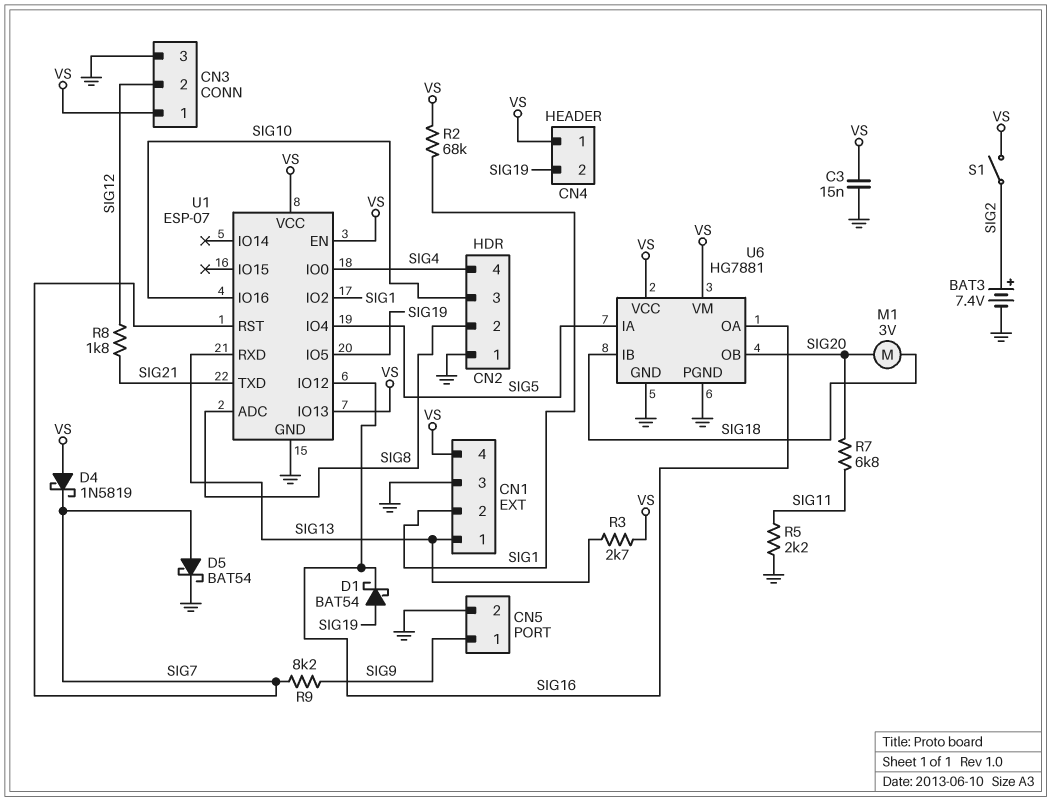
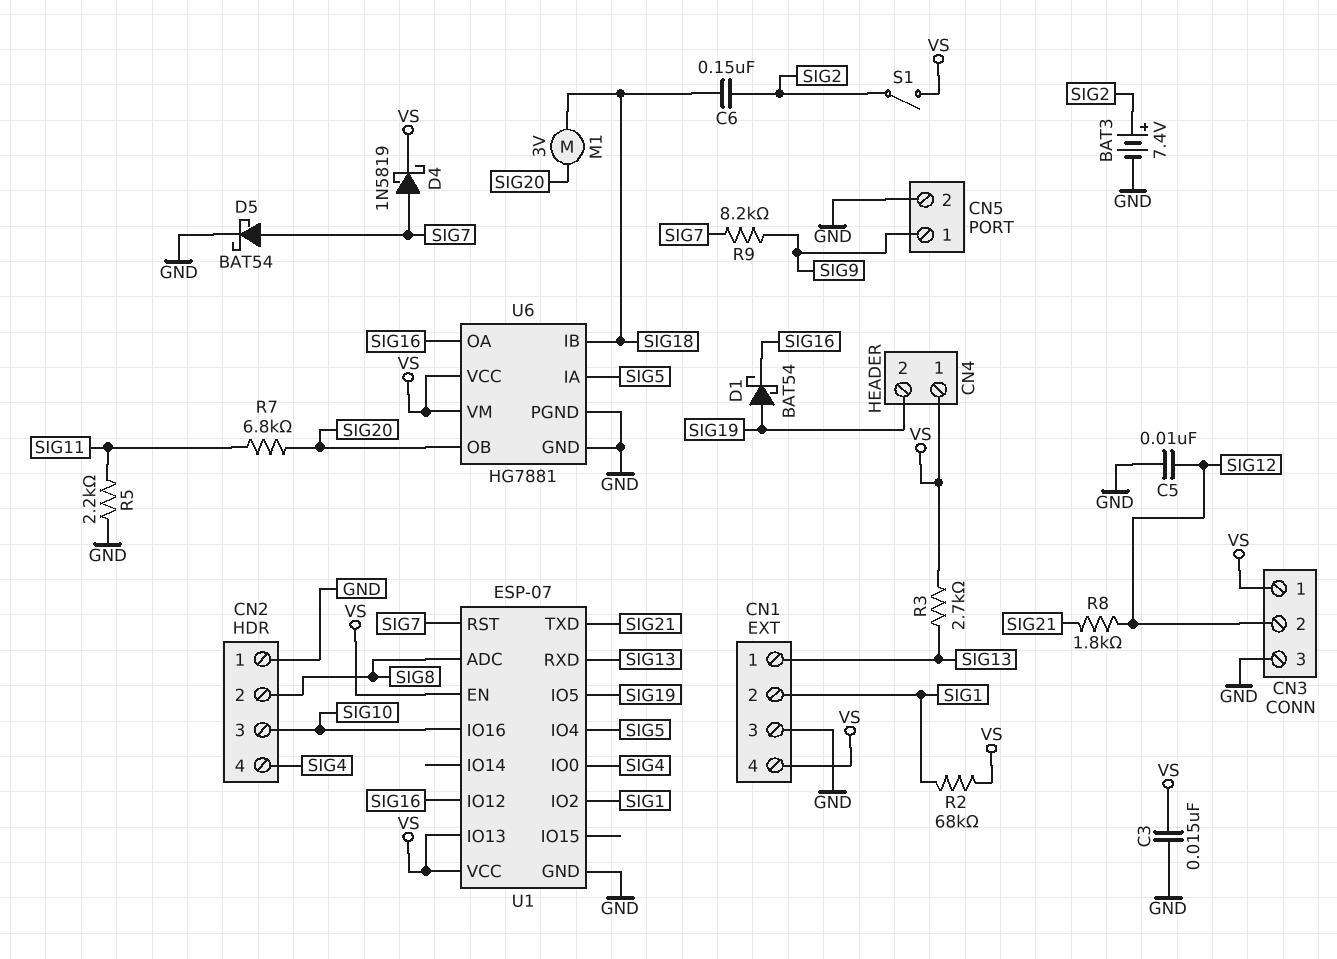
C5: none -> 10nF (GND, SIG12)
C6: none -> 150nF (SIG2, SIG18)
D4: schottky 1N5819 (A VS, K SIG7) -> schottky 1N5819 (A SIG7, K VS)

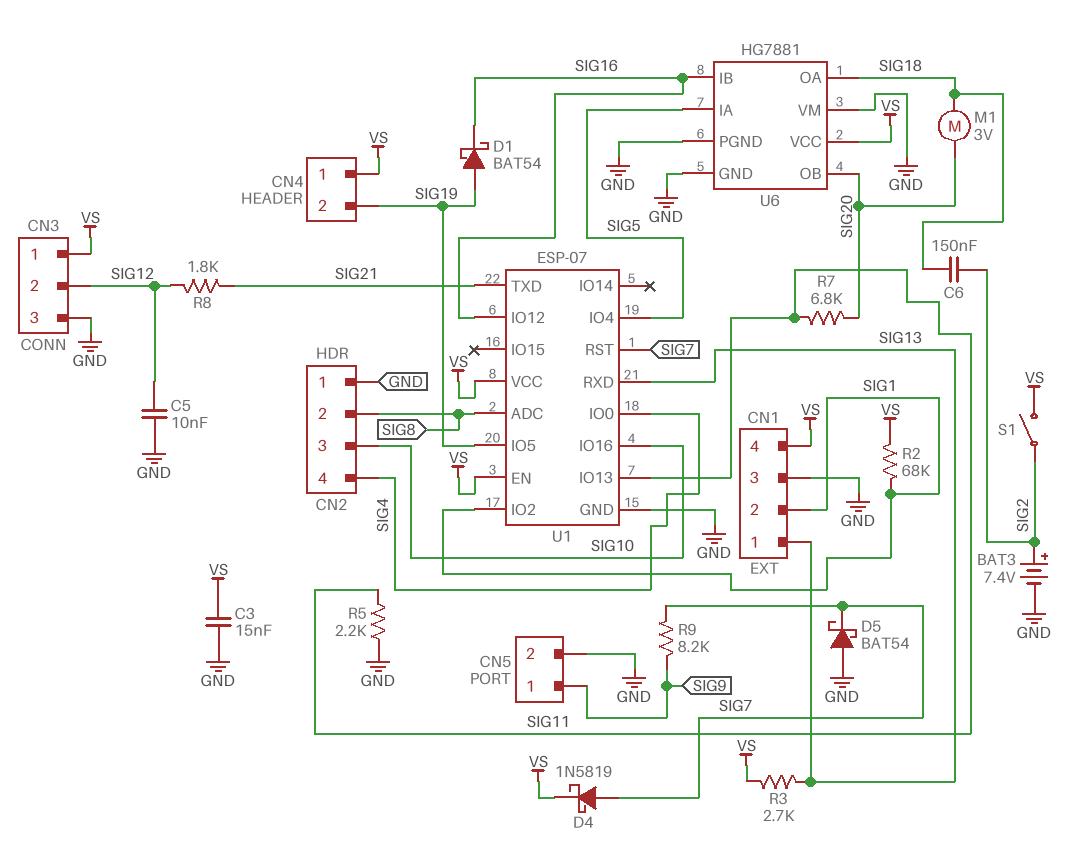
D5: schottky BAT54 (A SIG7, K GND) -> schottky BAT54 (A GND, K SIG7)
U1 pin IO13: VS -> SIG11
U6 pin IB: SIG18 -> SIG16
U6 pin OA: SIG16 -> SIG18
U6 pin VM: VS -> GND

